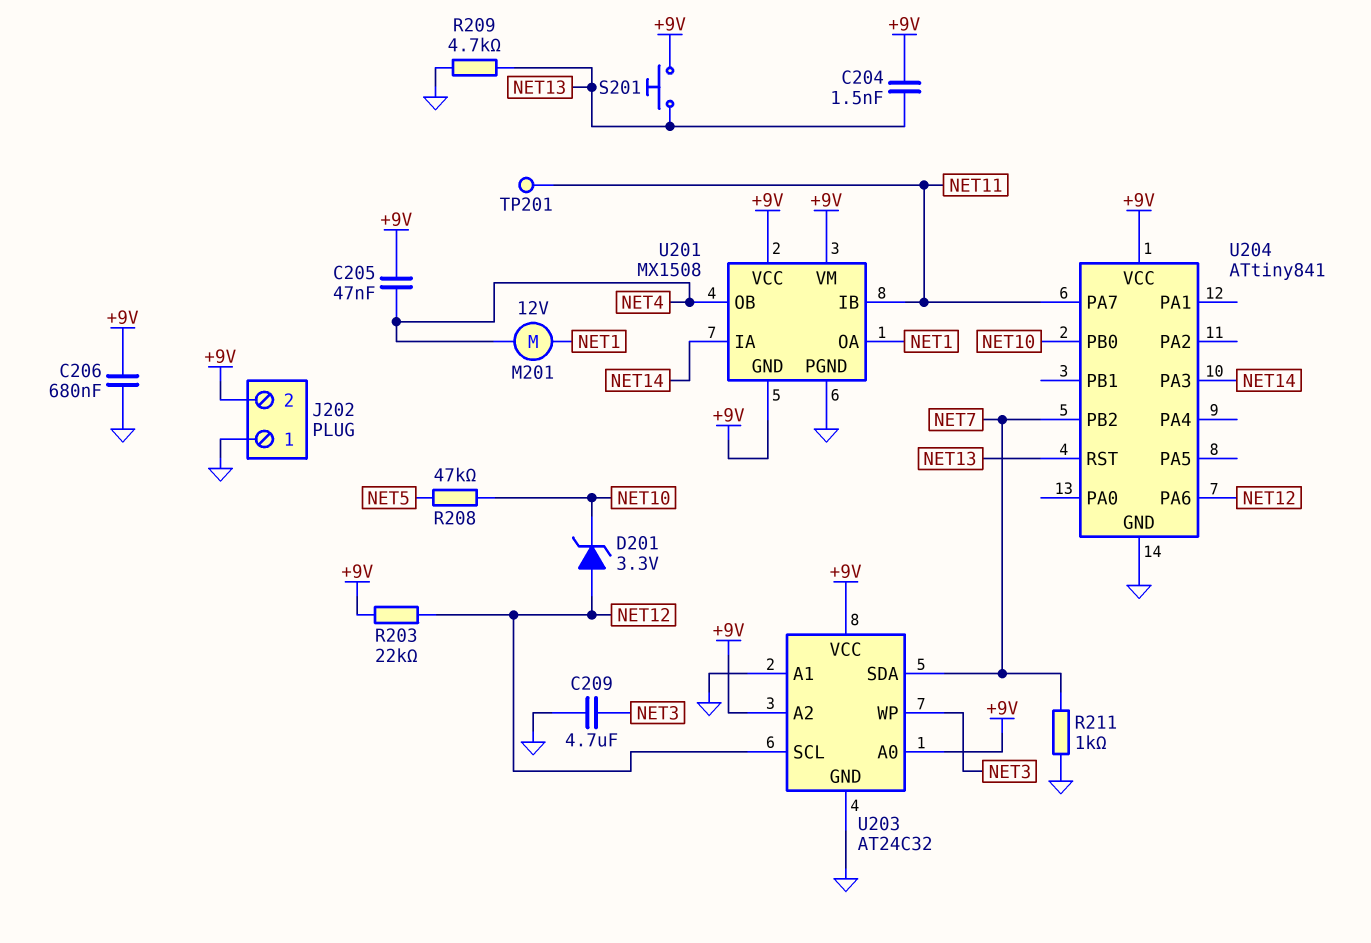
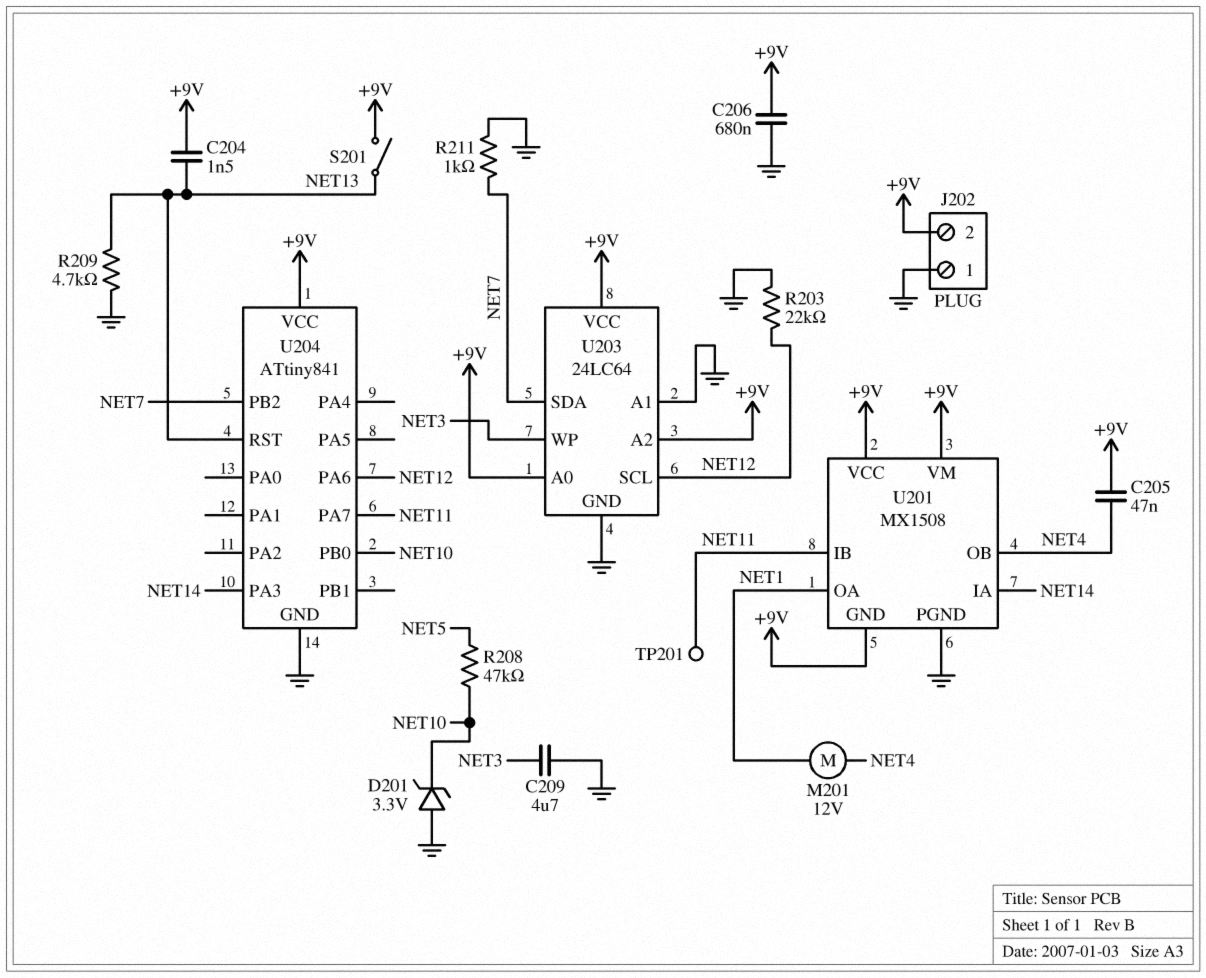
D201: zener 3.3V (A NET12, K NET10) -> zener 3.3V (A GND, K NET10)
R203: 22k (+9V, NET12) -> 22k (GND, NET12)
S201: button (+9V, NET13) -> switch (+9V, NET13)
U203: AT24C32 -> 24LC64

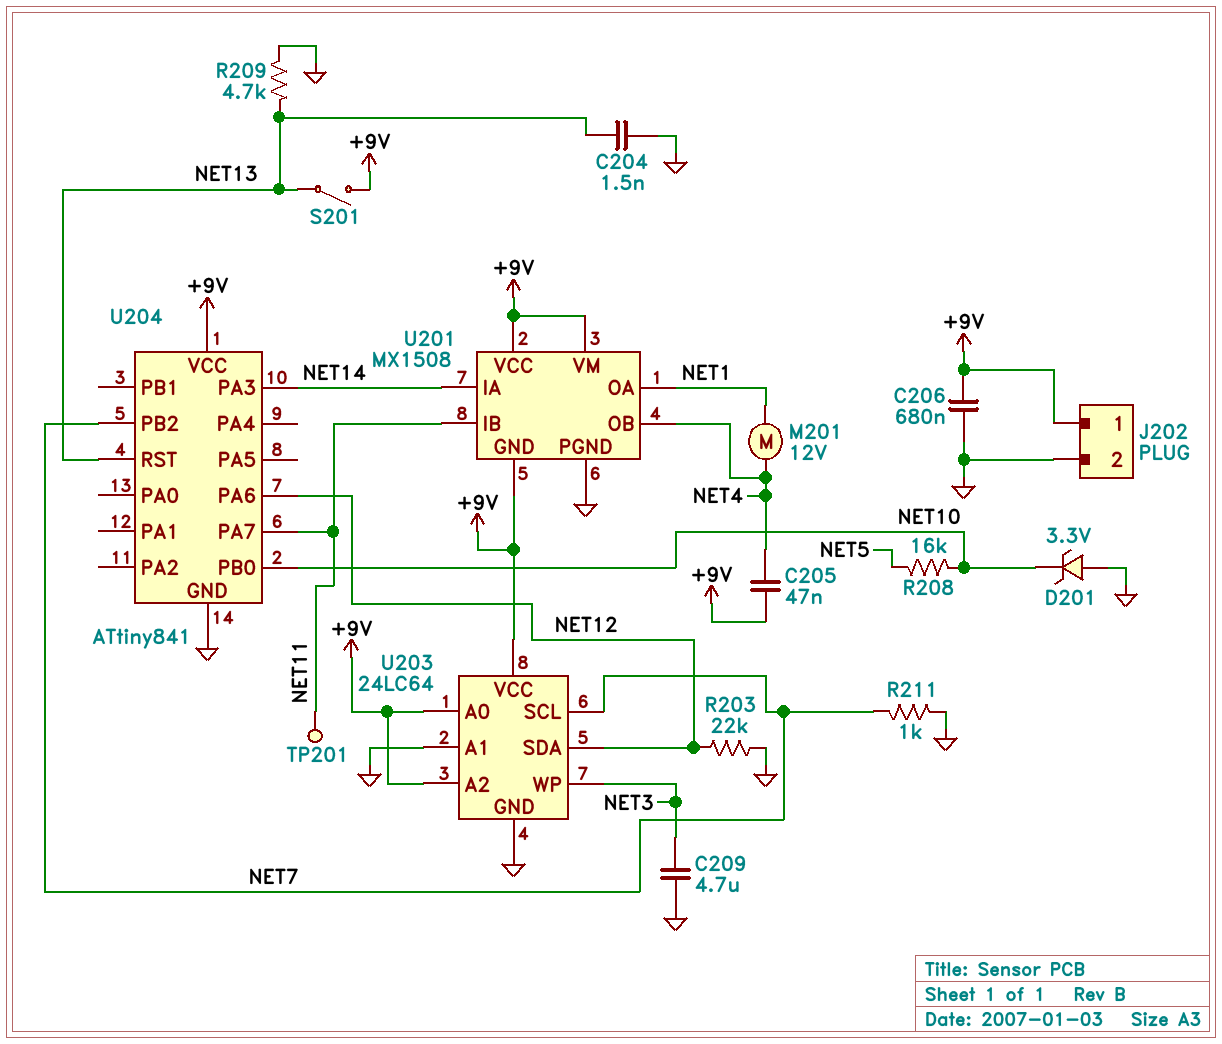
C204: 1.5nF (+9V, NET13) -> 1.5nF (GND, NET13)
J202 pin 1: GND -> +9V
J202 pin 2: +9V -> GND
R208: 47k (NET5, NET10) -> 16k (NET5, NET10)
U203 pin SCL: NET12 -> NET7
U203 pin SDA: NET7 -> NET12

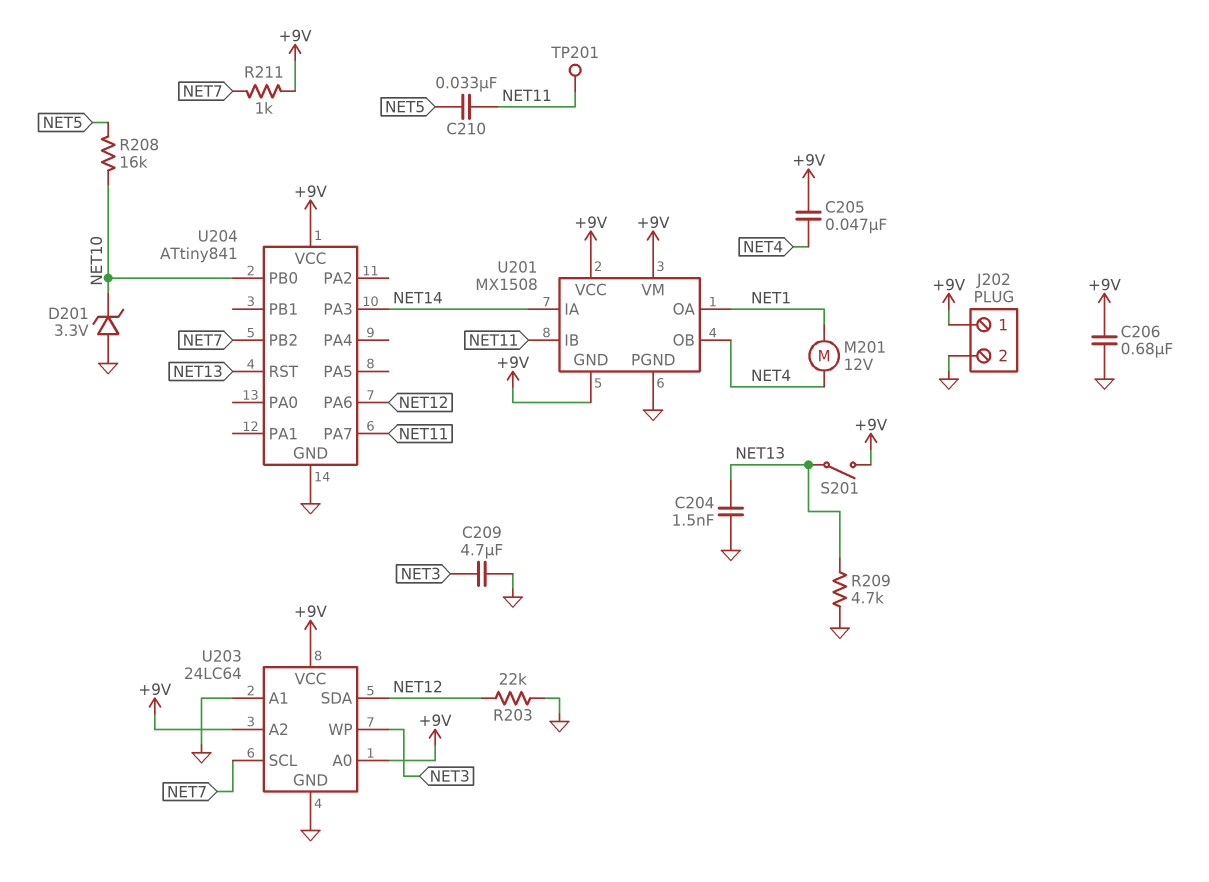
C210: none -> 33nF (NET5, NET11)
R211: 1k (GND, NET7) -> 1k (+9V, NET7)

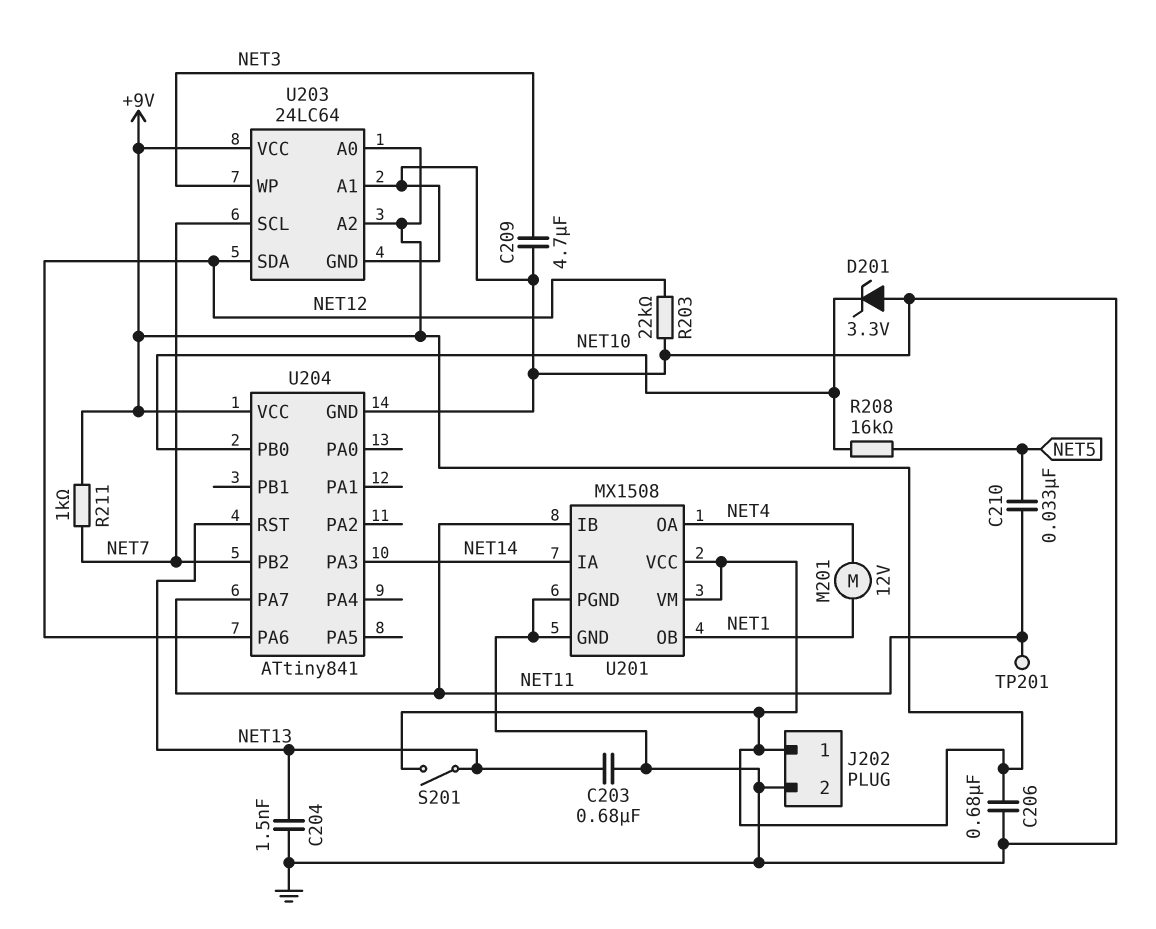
C203: none -> 680nF (GND, NET13)
C205: 47nF (+9V, NET4) -> none
R209: 4.7k (GND, NET13) -> none
U201 pin GND: +9V -> GND
U201 pin OA: NET1 -> NET4
U201 pin OB: NET4 -> NET1

